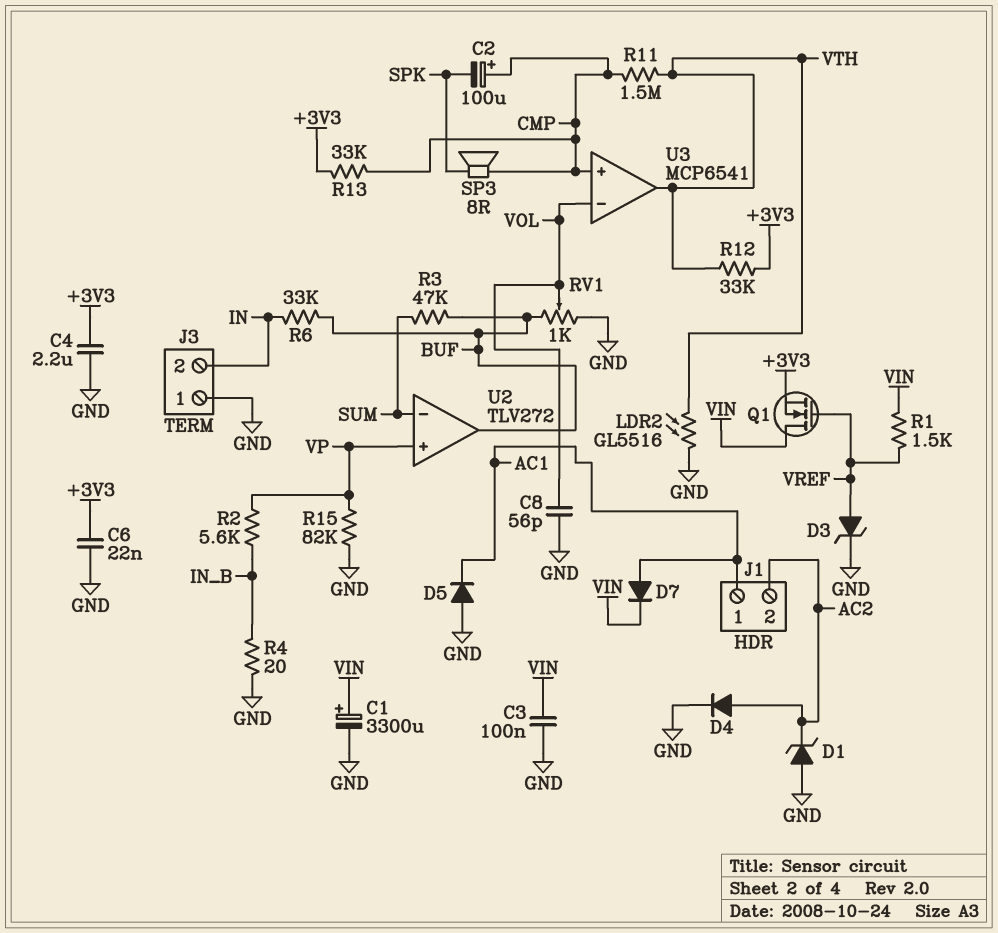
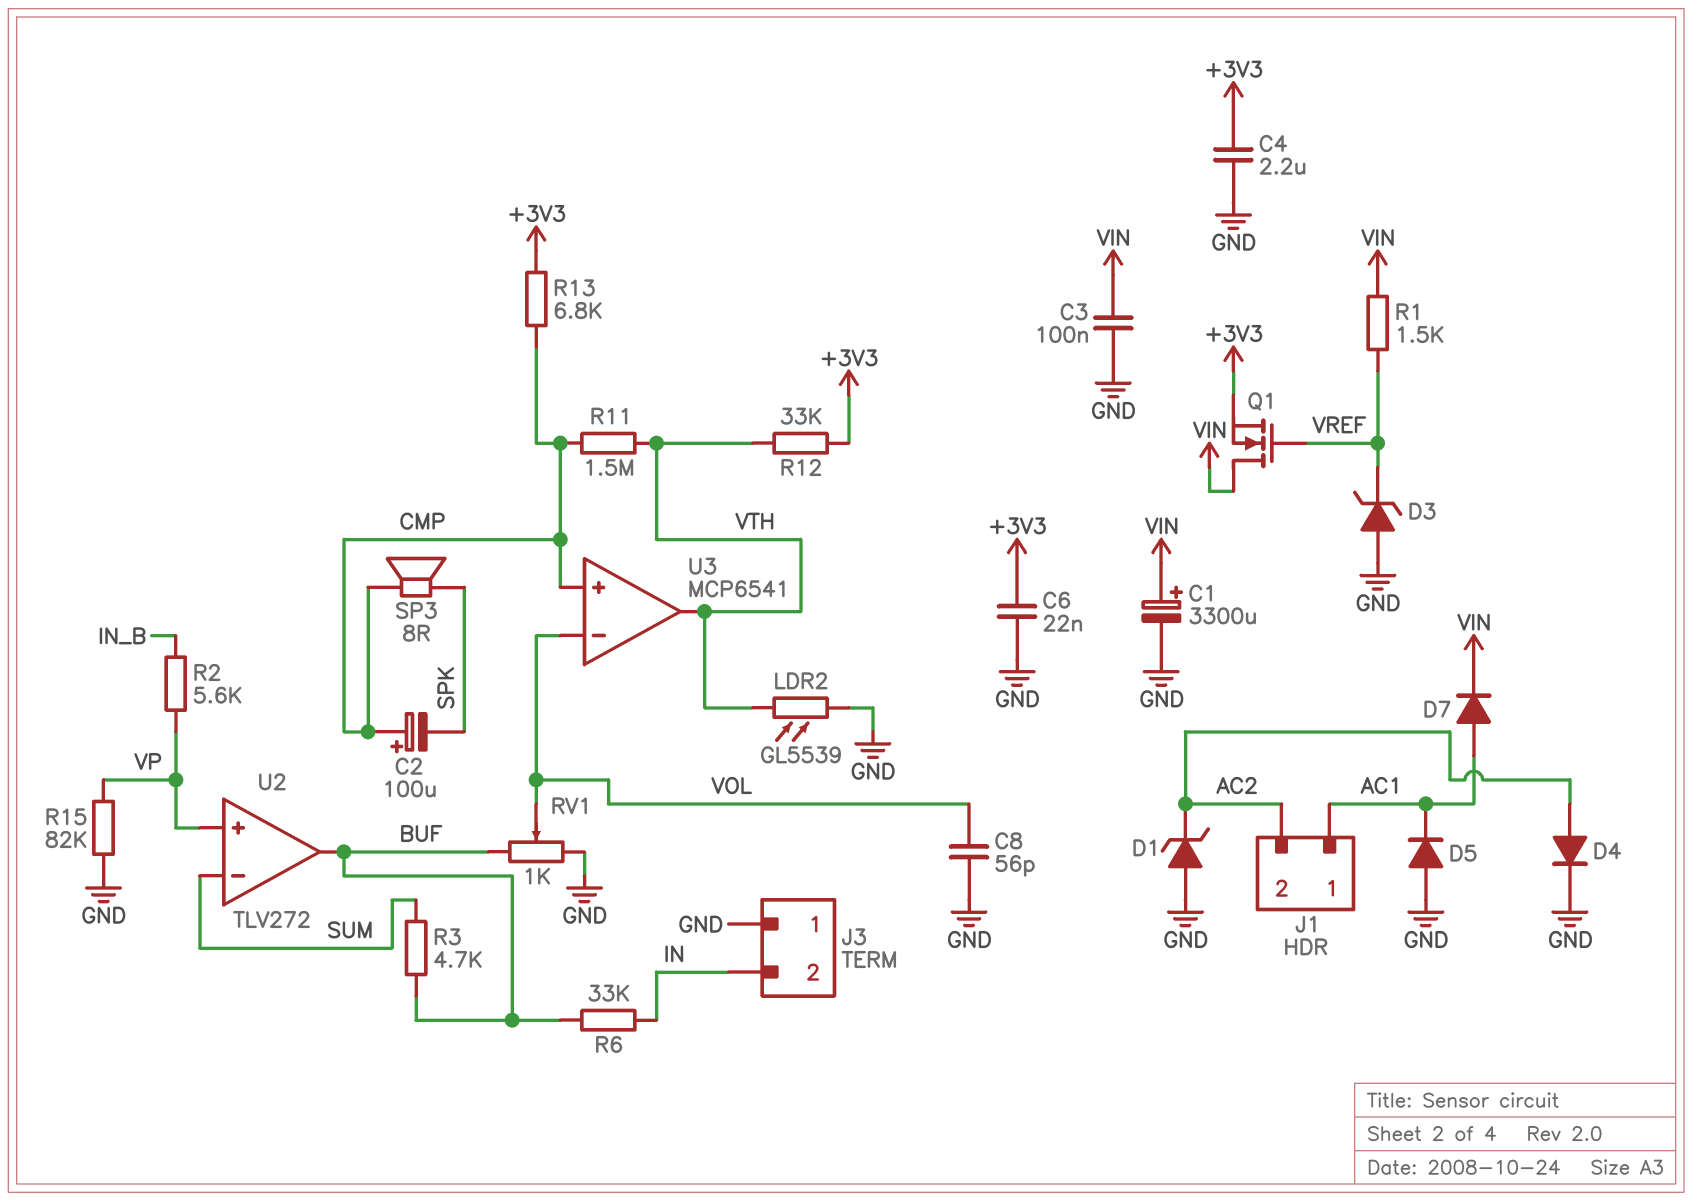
D3: zener (A VREF, K GND) -> zener (A GND, K VREF)
LDR2: GL5516 (GND, VTH) -> GL5539 (GND, VTH)
R3: 47k (BUF, SUM) -> 4.7k (BUF, SUM)
R4: 20 (GND, IN_B) -> none
R13: 33k (+3V3, CMP) -> 6.8k (+3V3, CMP)

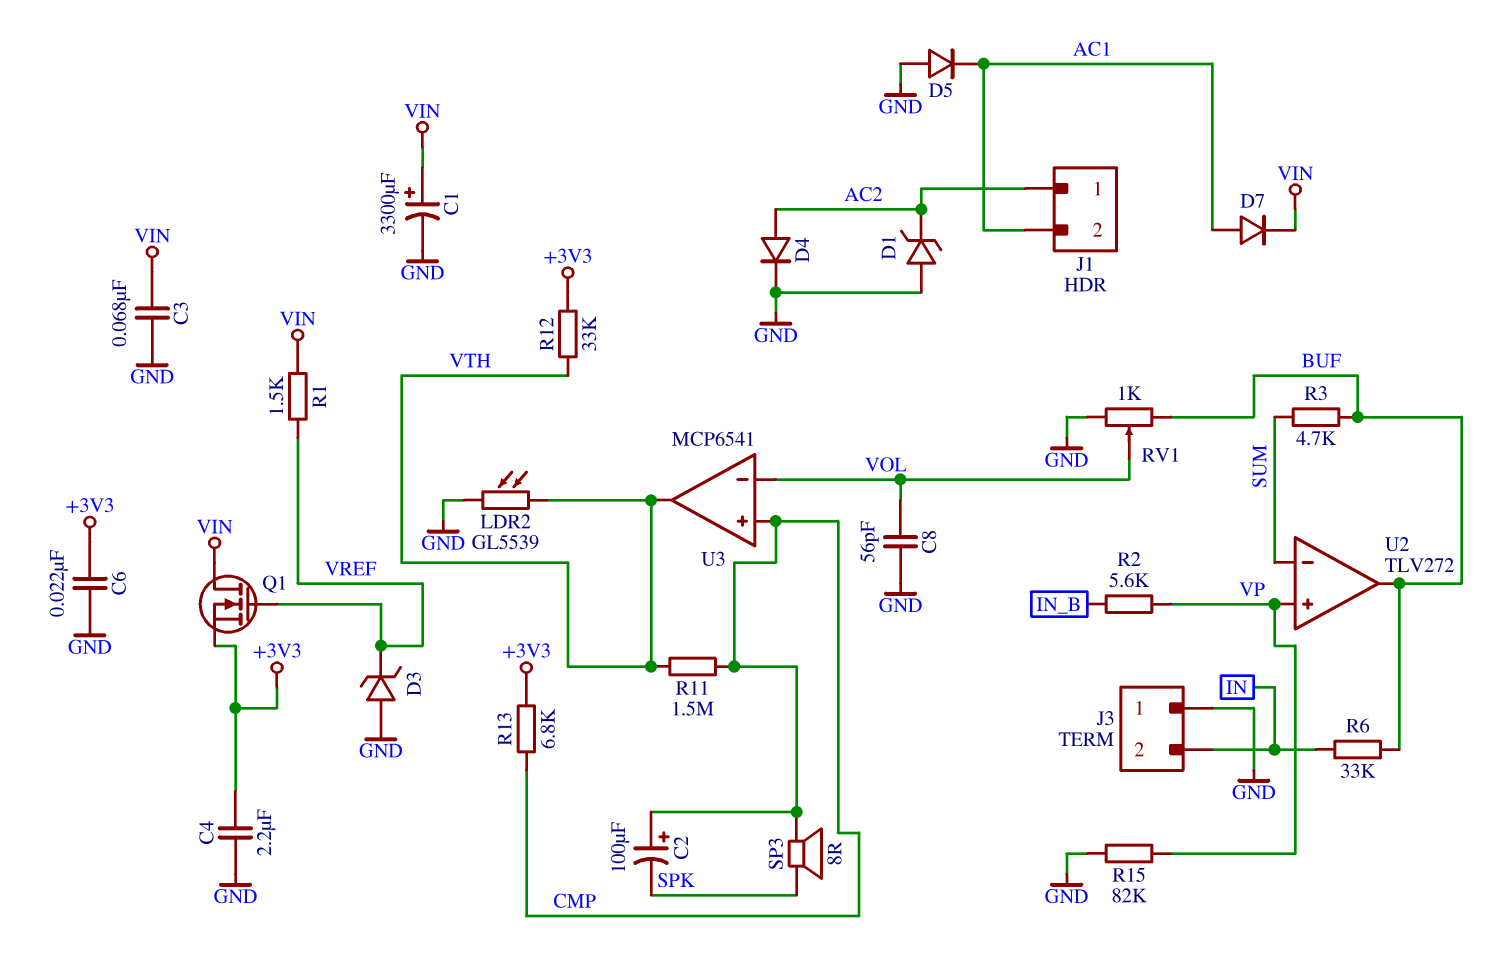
C3: 100nF (GND, VIN) -> 68nF (GND, VIN)
J1 pin 1: AC1 -> AC2
J1 pin 2: AC2 -> AC1

